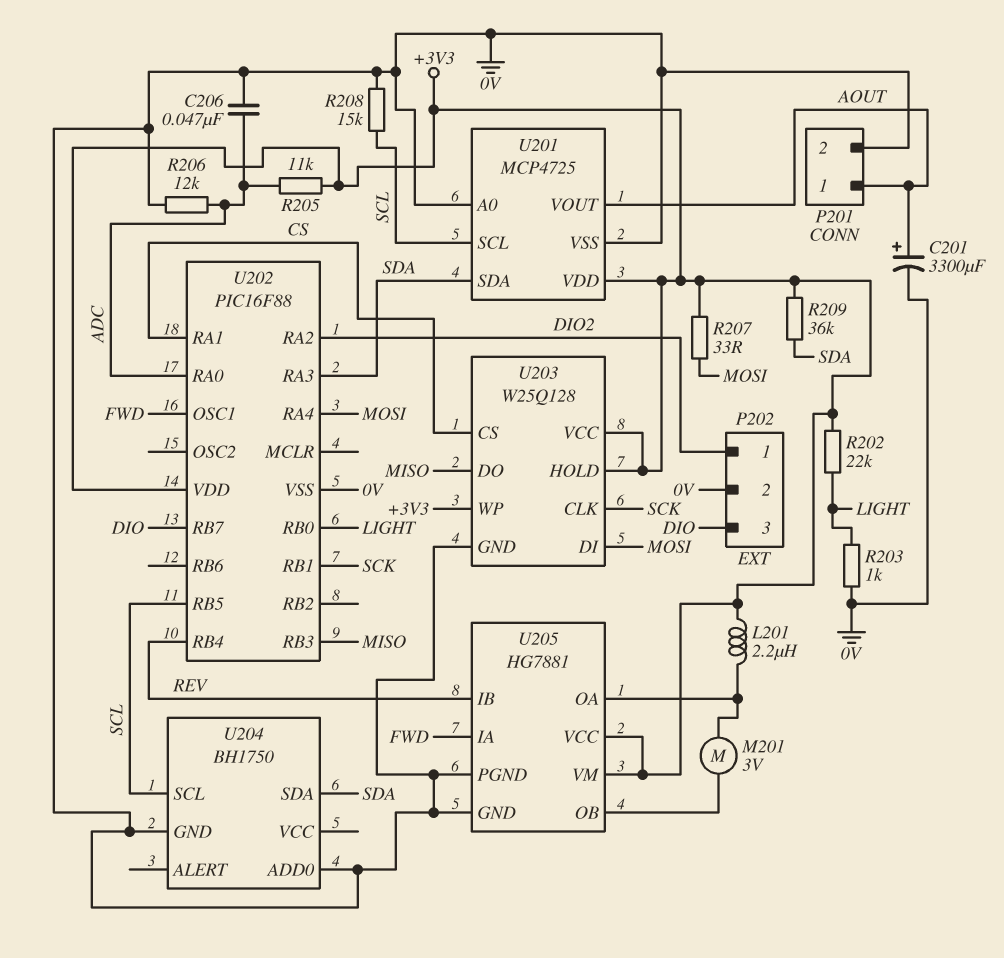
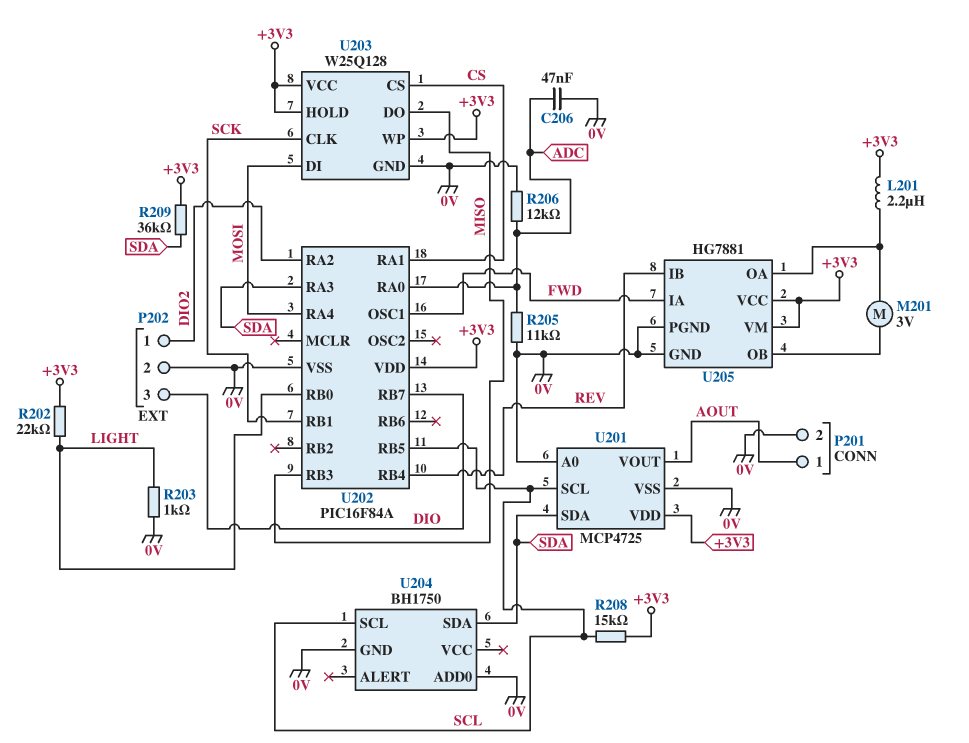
C201: 3300uF (plus AOUT, minus 0V) -> none
R205: 11k (+3V3, ADC) -> 11k (0V, ADC)
R207: 33 (+3V3, MOSI) -> none
R208: 15k (0V, SCL) -> 15k (+3V3, SCL)
U202: PIC16F88 -> PIC16F84A

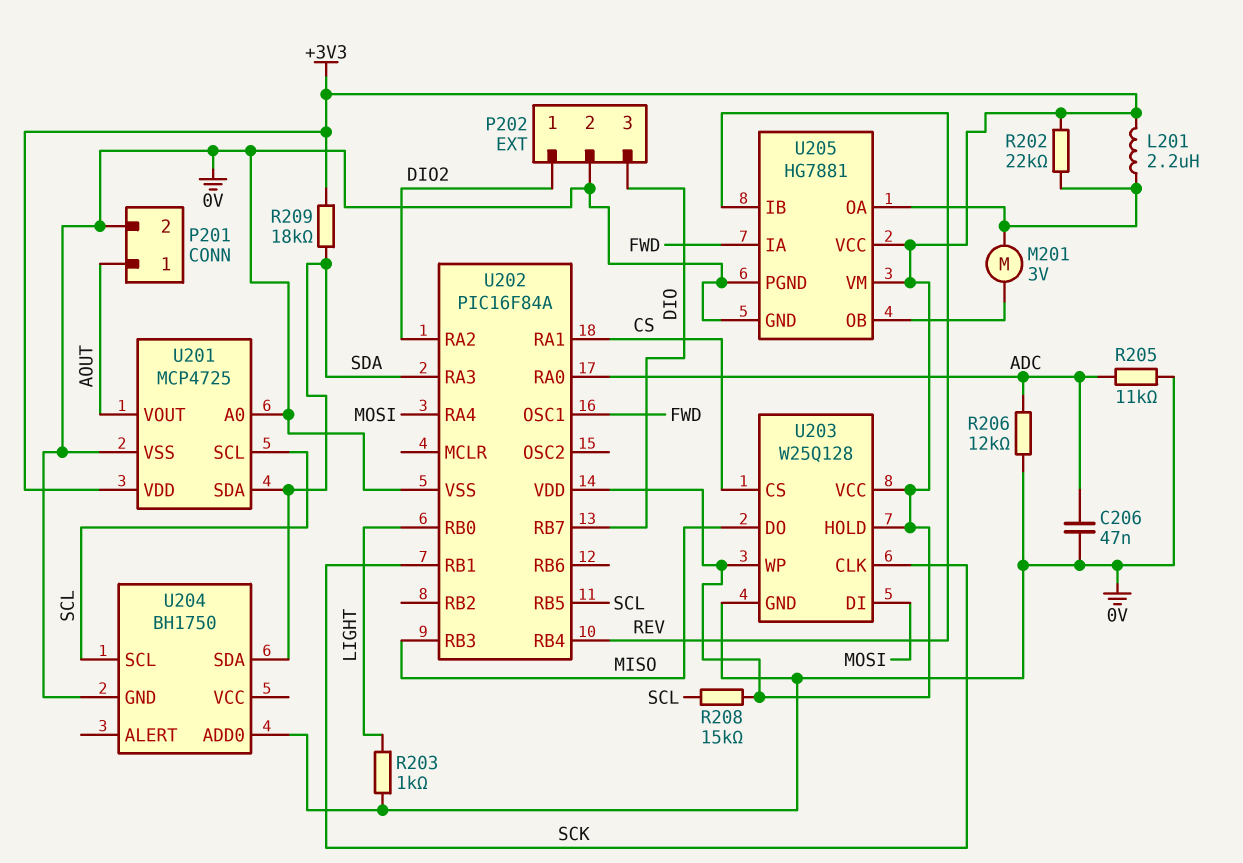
R202: 22k (+3V3, LIGHT) -> 22k (+3V3, U205/OA)
R209: 36k (+3V3, SDA) -> 18k (+3V3, SDA)

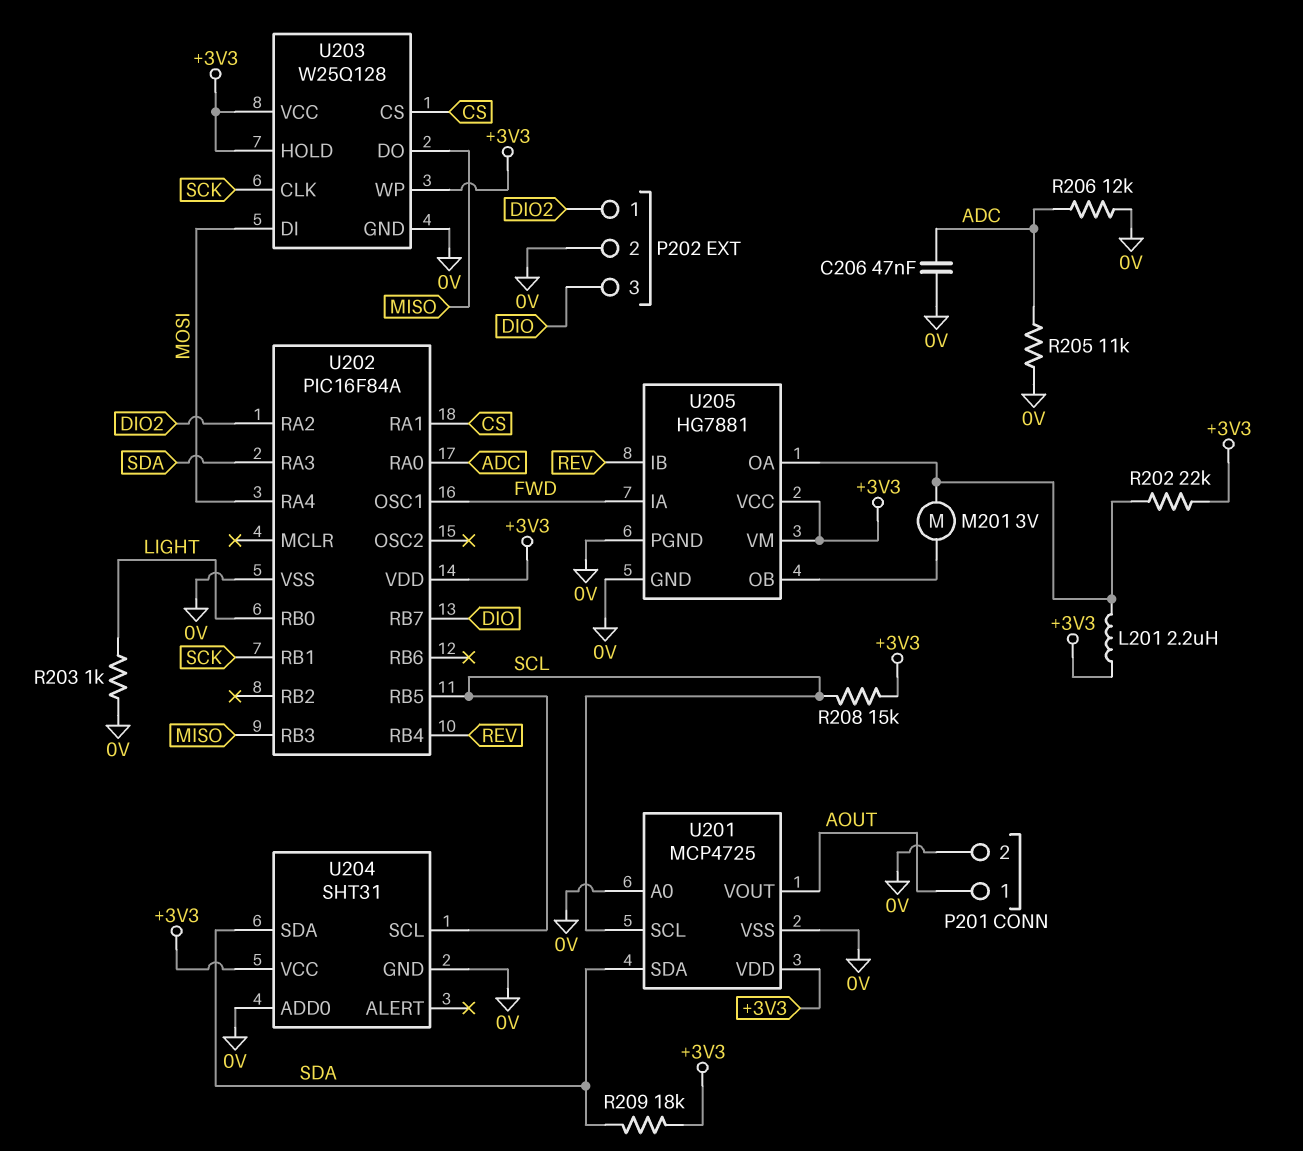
U204: BH1750 -> SHT31
U204 pin VCC: none -> +3V3

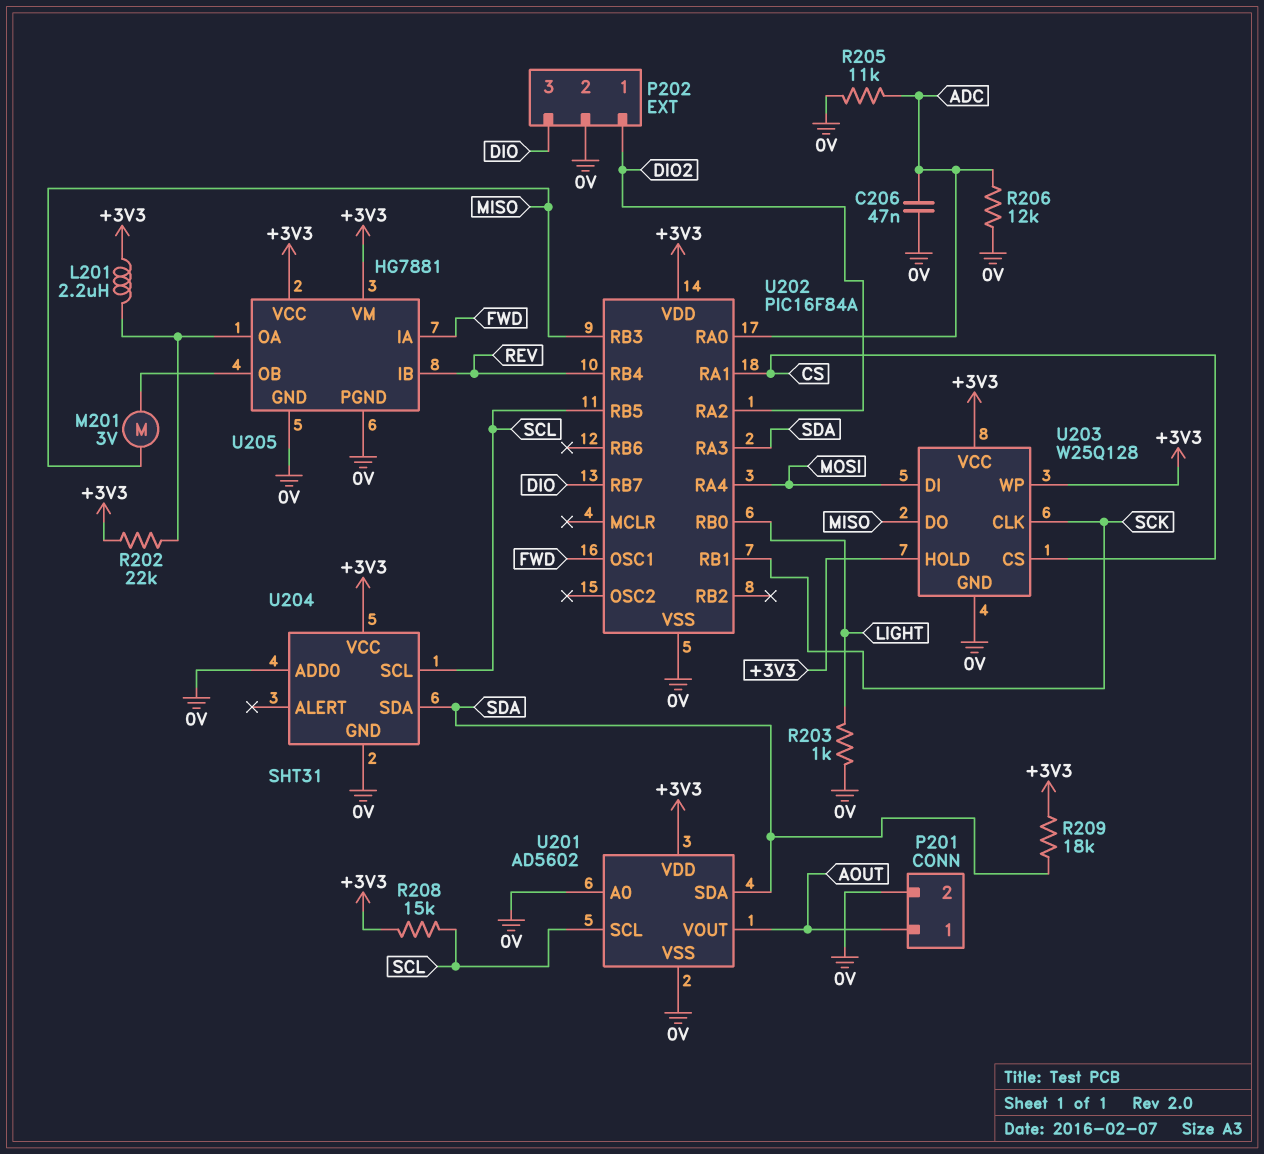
M201: motor 3V (U205/OA, U205/OB) -> motor 3V (MISO, U205/OB)
U201: MCP4725 -> AD5602

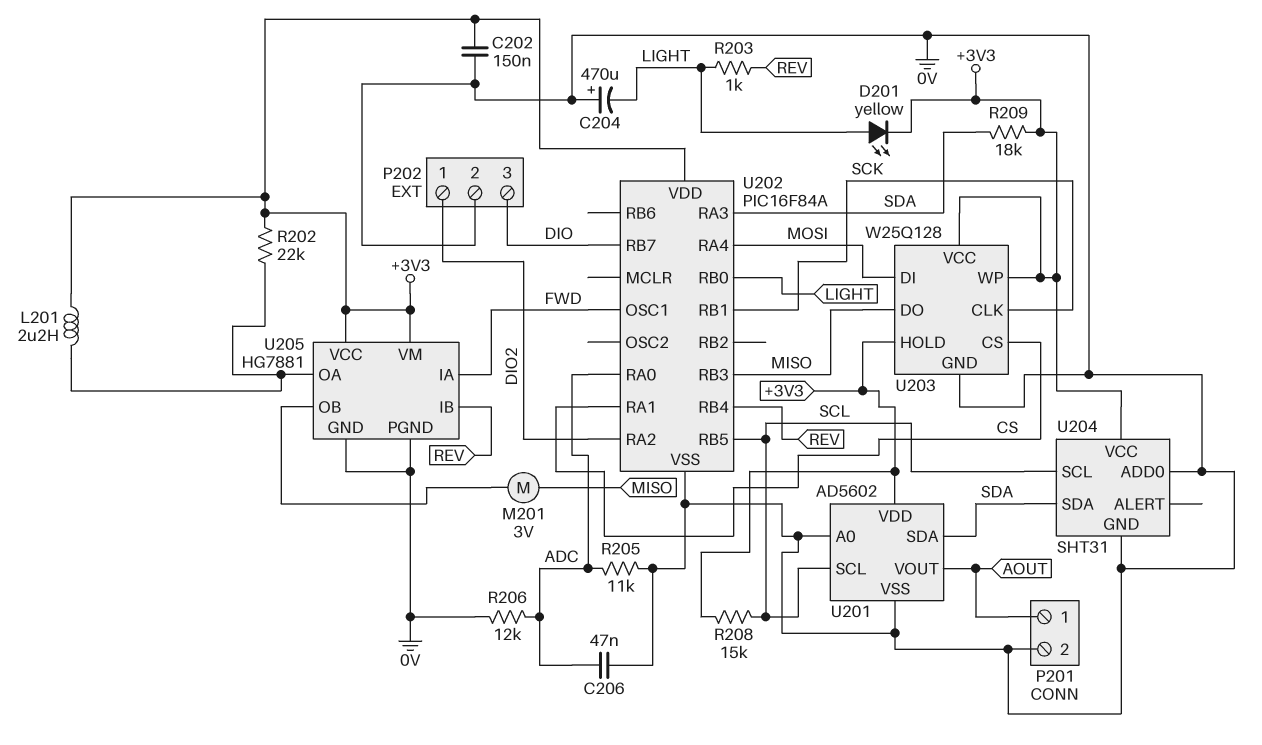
C202: none -> 150nF (+3V3, 0V)
C204: none -> 470uF (plus 0V, minus LIGHT)
D201: none -> LED yellow (A LIGHT, K +3V3)
R203: 1k (0V, LIGHT) -> 1k (LIGHT, REV)

